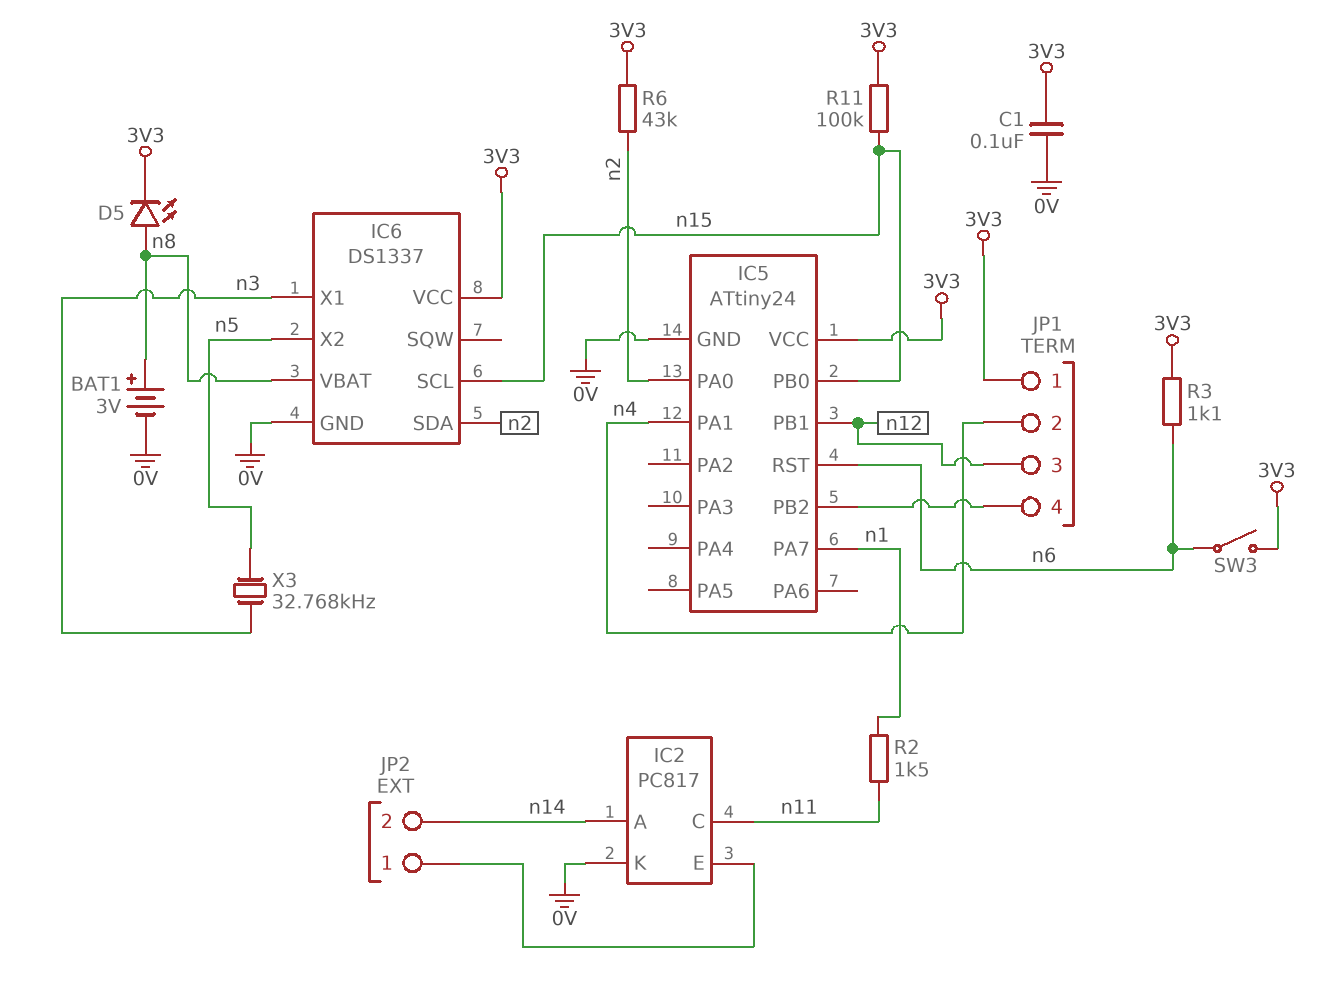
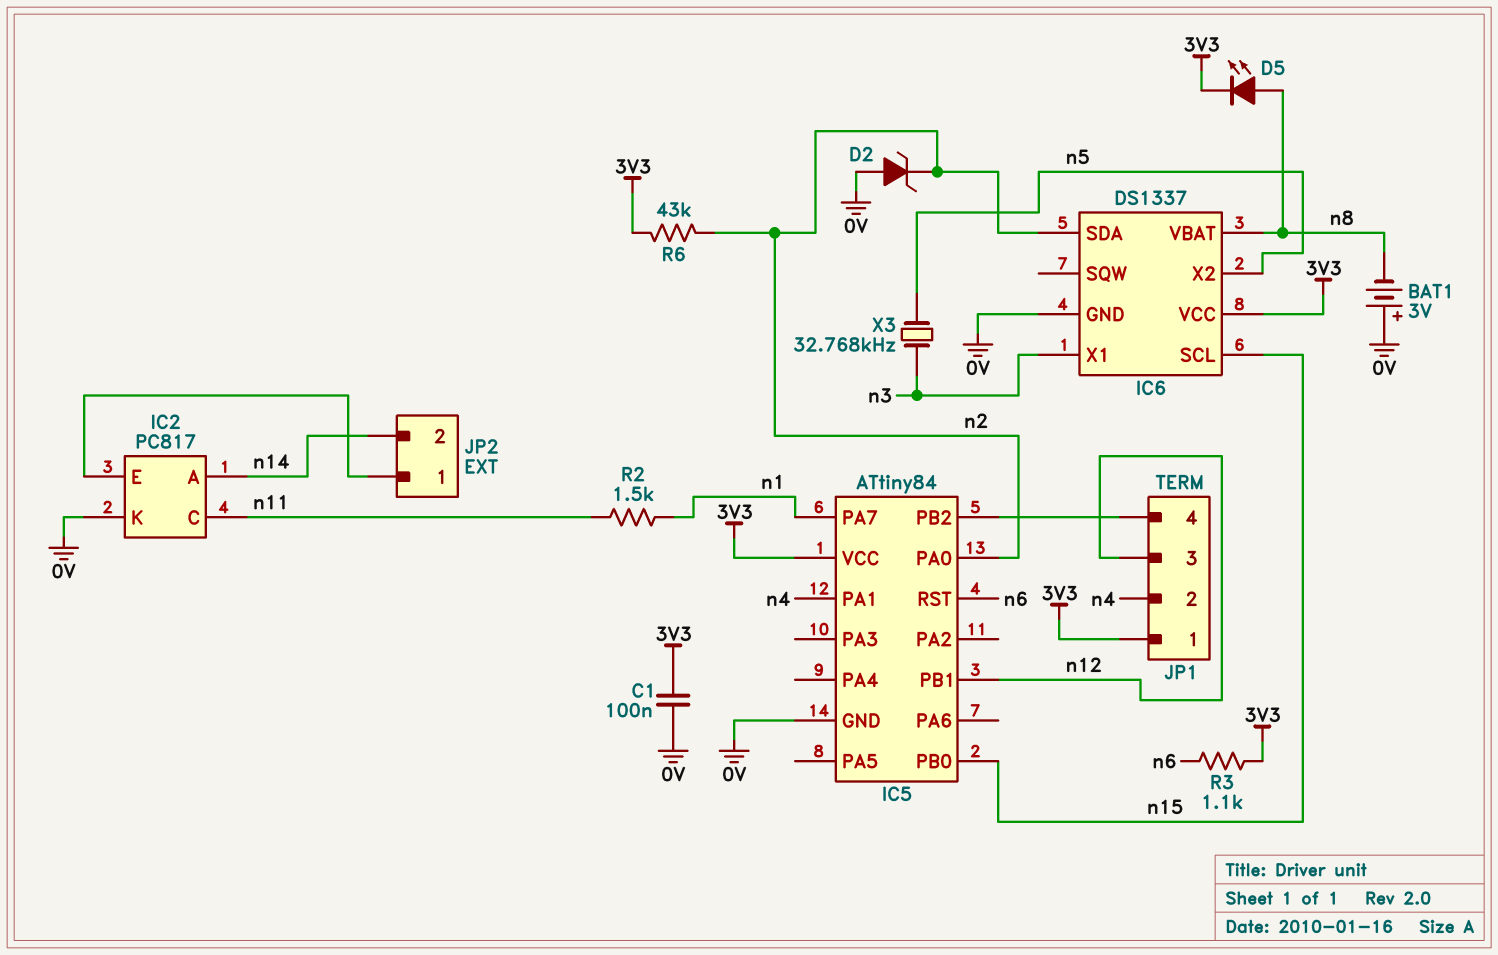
BAT1: 3V (plus n8, minus 0V) -> 3V (plus 0V, minus n8)
D2: none -> zener (A 0V, K n2)
IC5: ATtiny24 -> ATtiny84
R11: 100k (3V3, n15) -> none
SW3: switch (3V3, n6) -> none

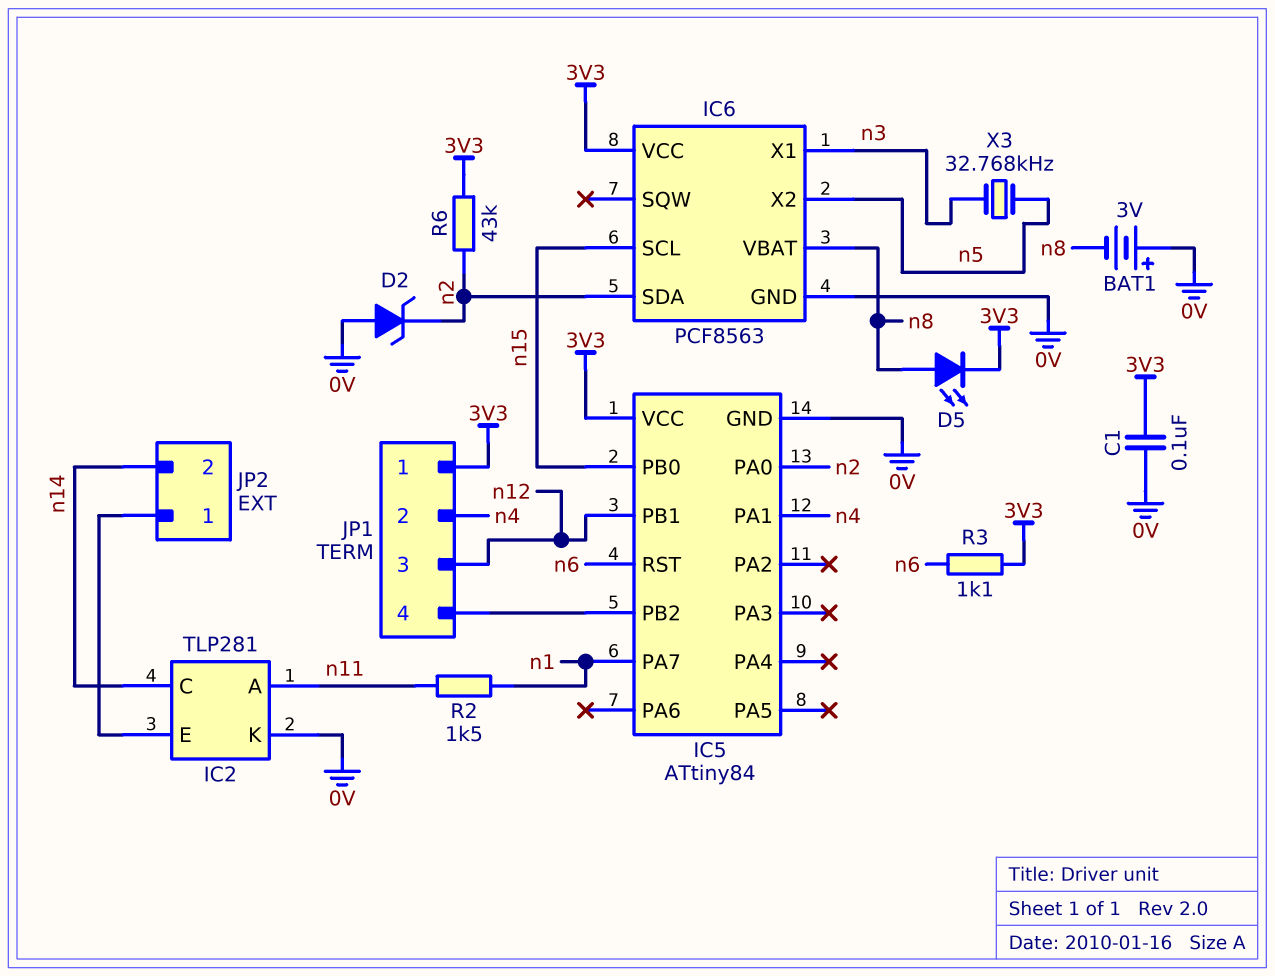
IC2: PC817 -> TLP281
IC2 pin A: n14 -> n11
IC2 pin C: n11 -> n14
IC6: DS1337 -> PCF8563

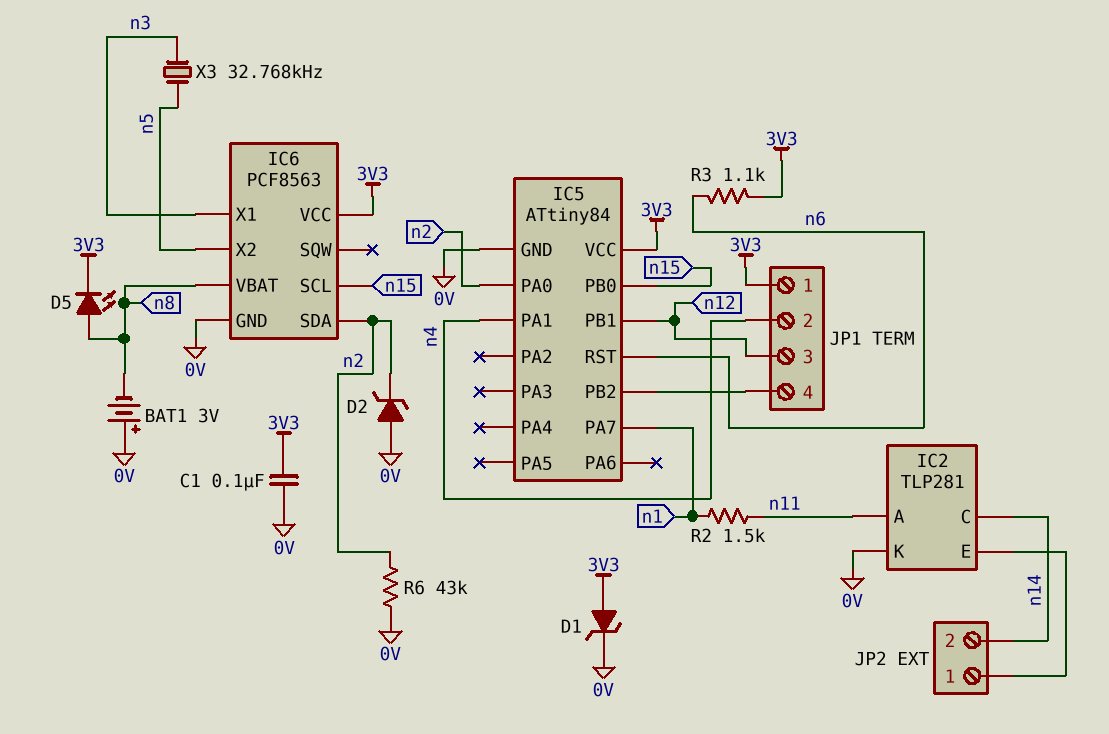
D1: none -> zener (A 3V3, K 0V)
R6: 43k (3V3, n2) -> 43k (0V, n2)

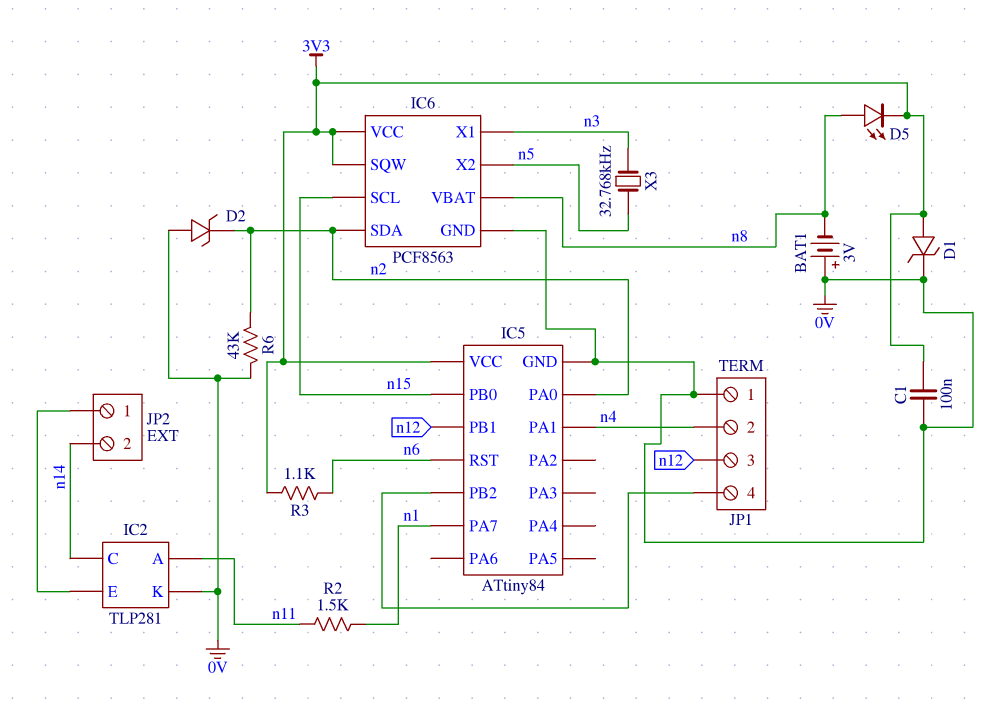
IC6 pin SQW: none -> 3V3
JP1 pin 1: 3V3 -> 0V

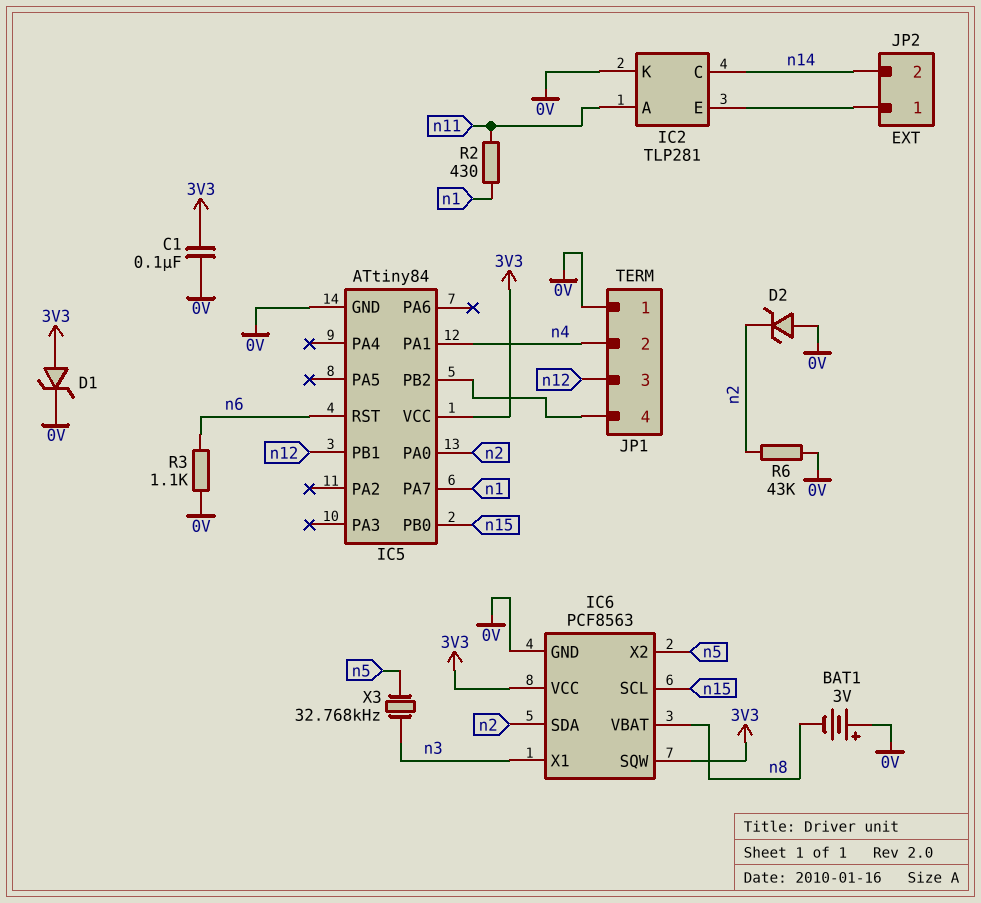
D5: LED (A n8, K 3V3) -> none
R2: 1.5k (n1, n11) -> 430 (n1, n11)
R3: 1.1k (3V3, n6) -> 1.1k (0V, n6)

